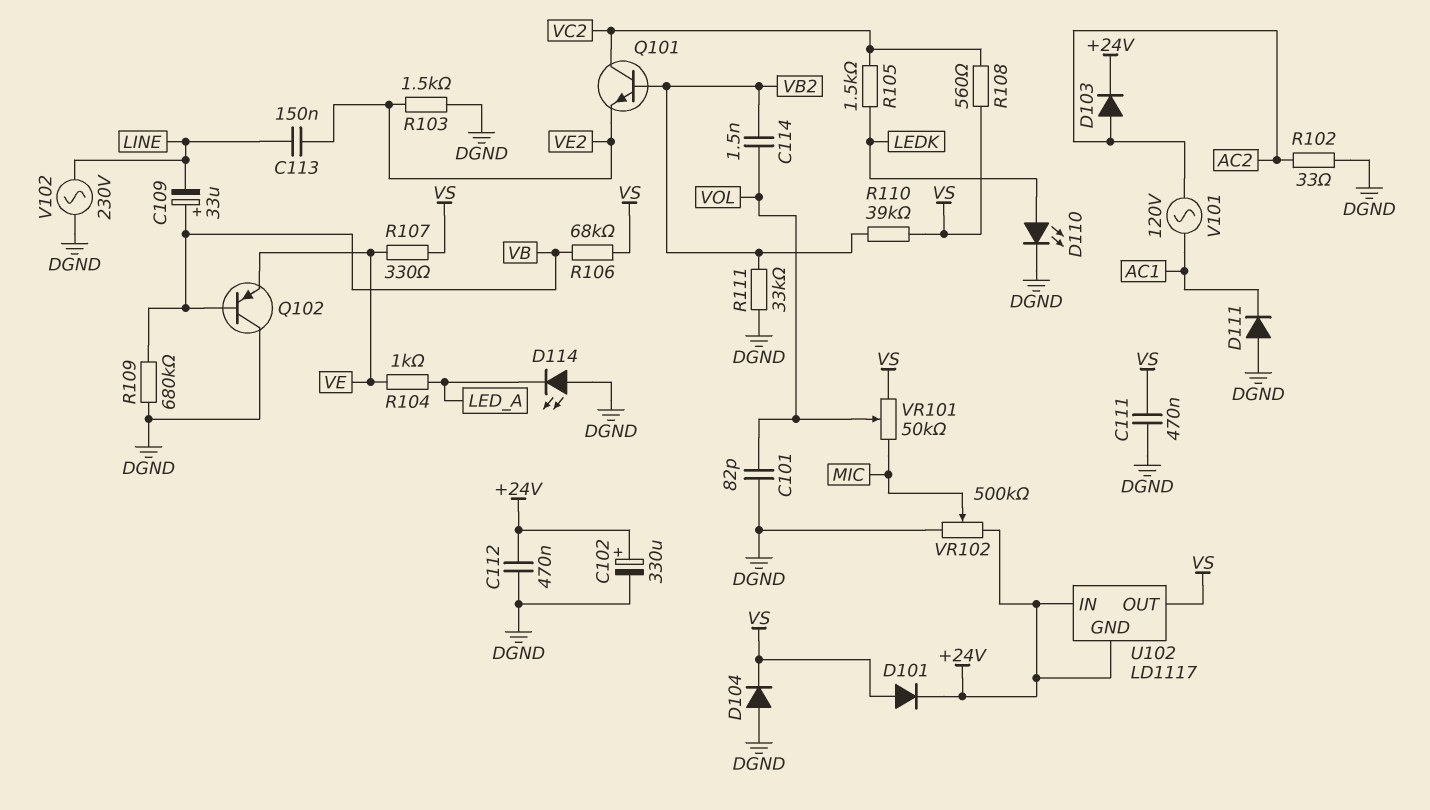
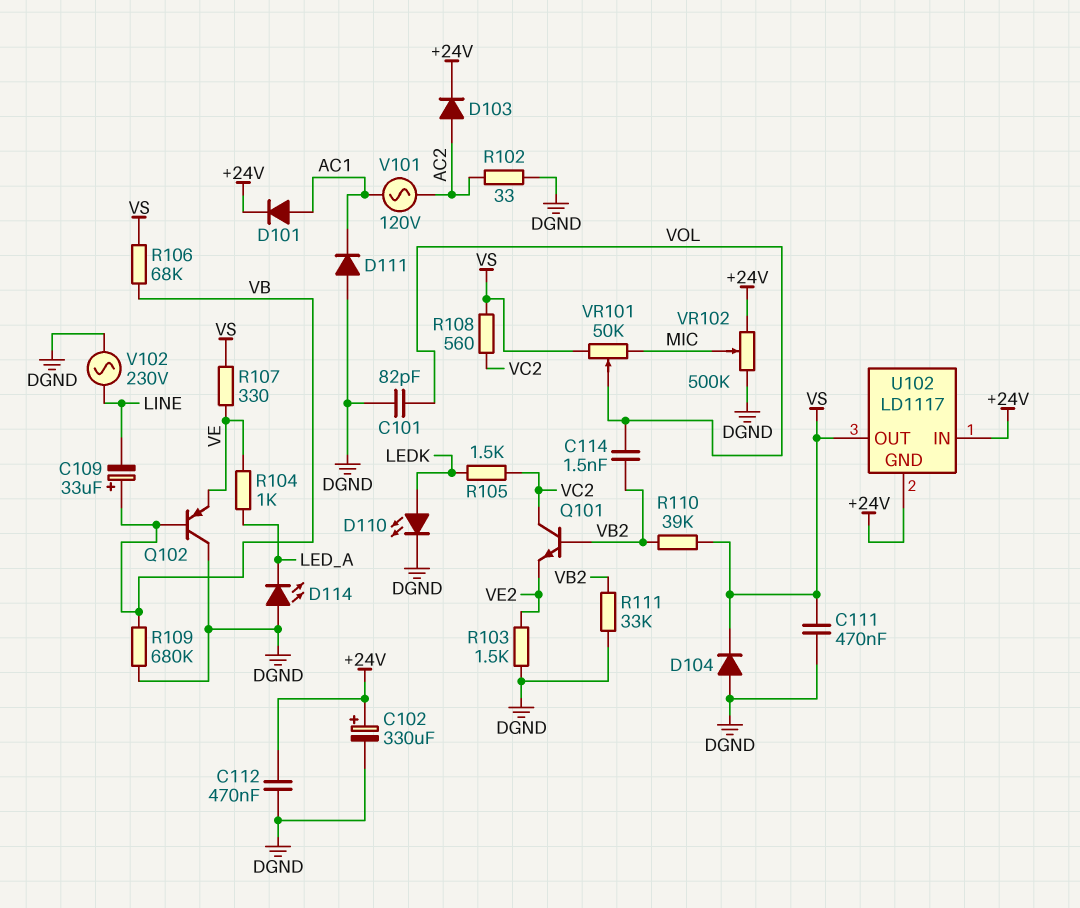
C113: 150nF (LINE, VE2) -> none
D101: diode (A VS, K +24V) -> diode (A AC1, K +24V)

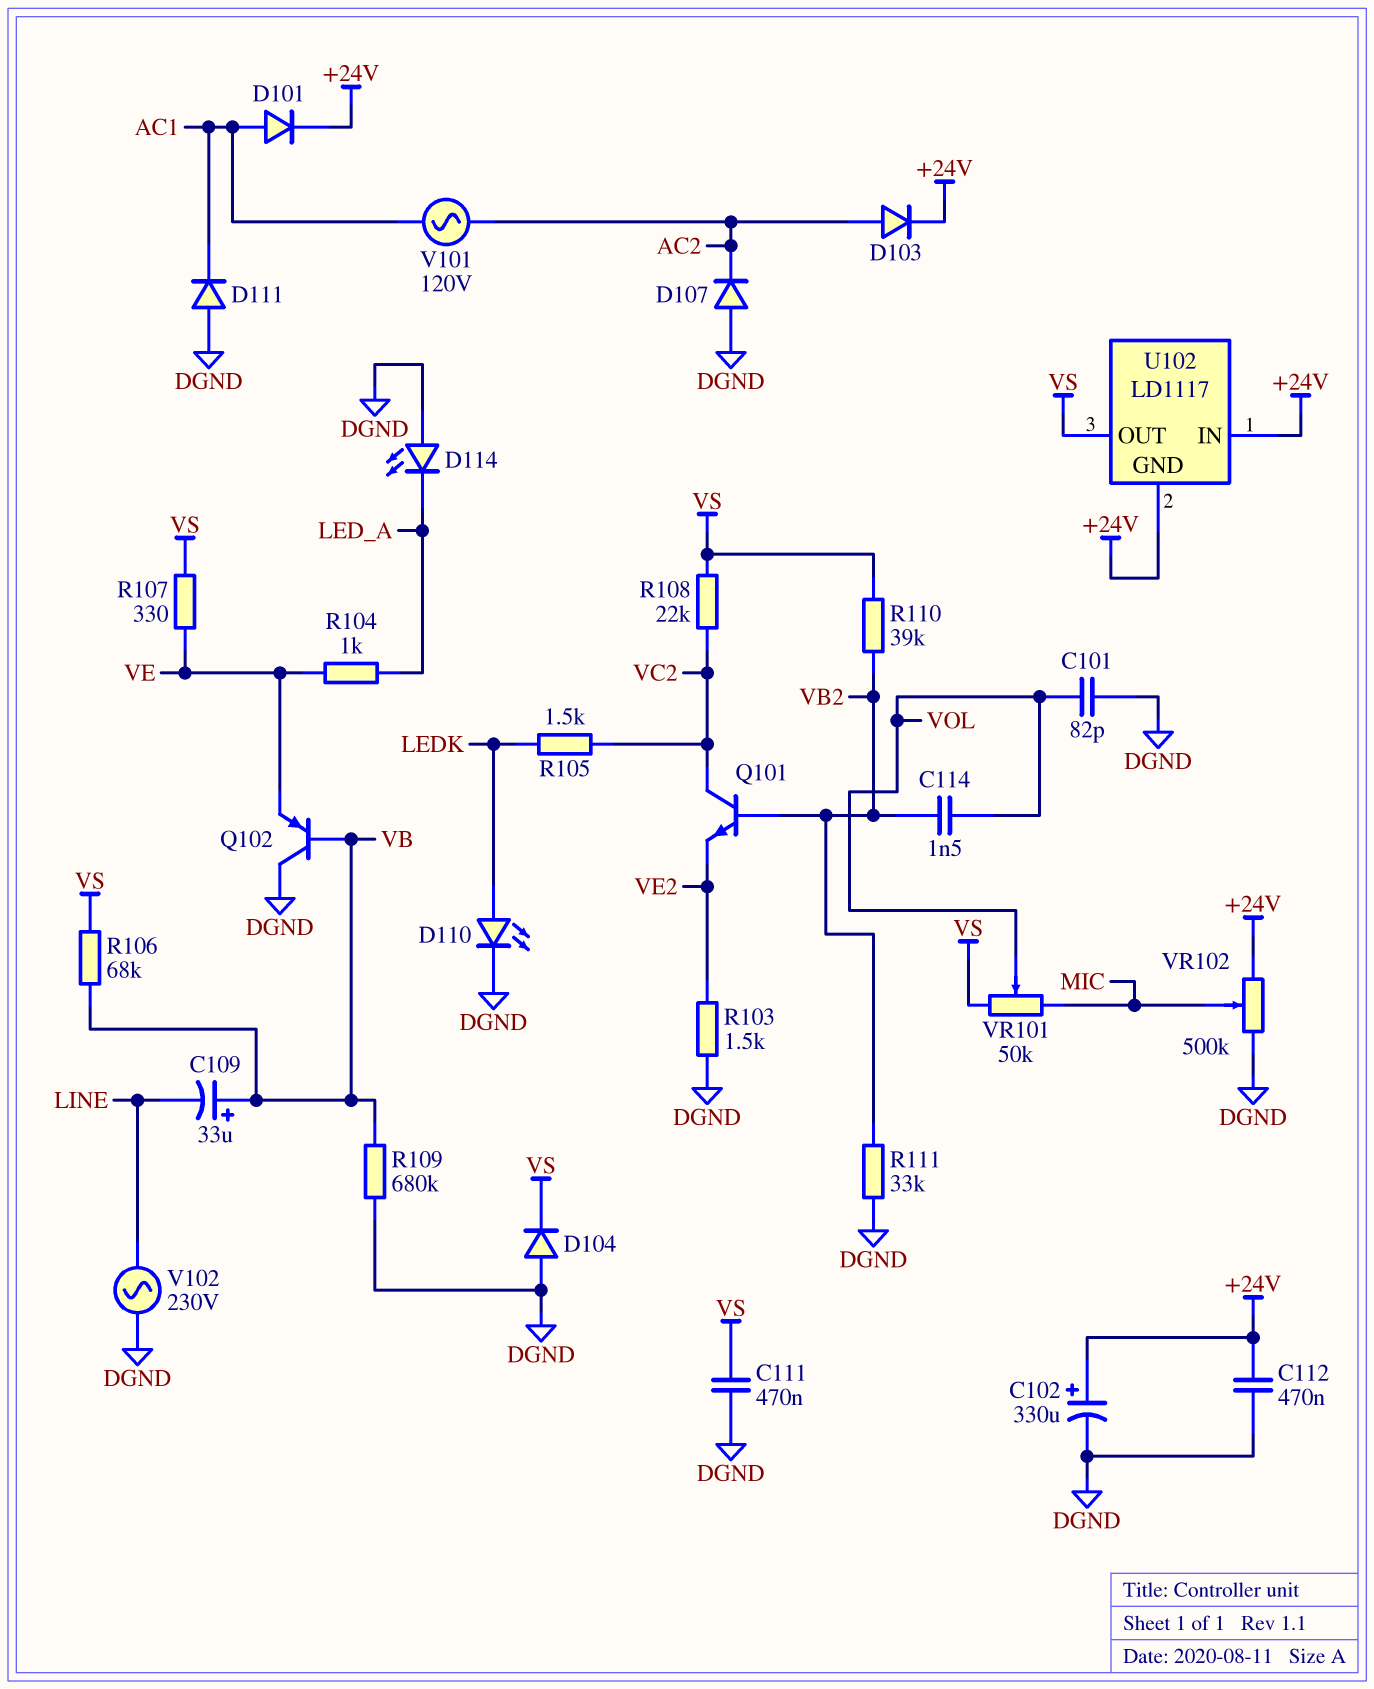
D107: none -> diode (A DGND, K AC2)
R102: 33 (AC2, DGND) -> none
R108: 560 (VC2, VS) -> 22k (VC2, VS)

